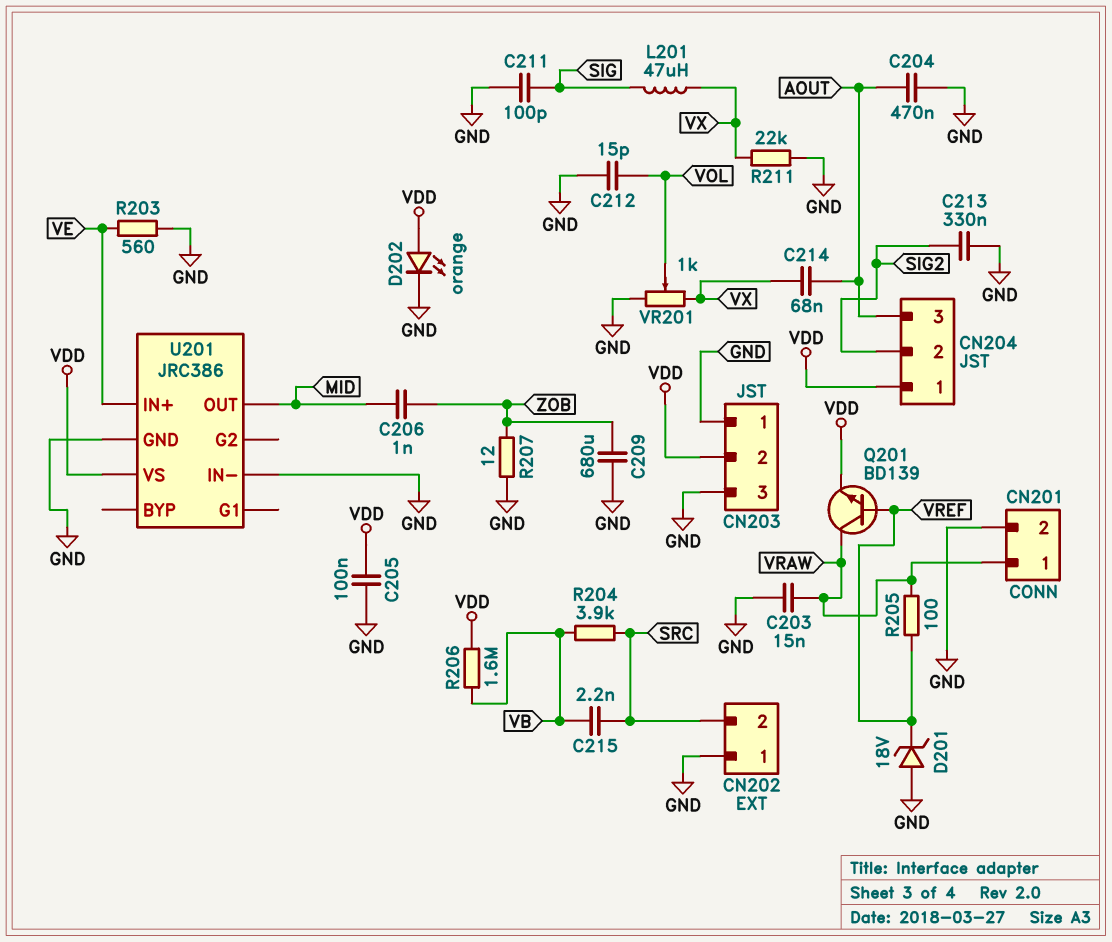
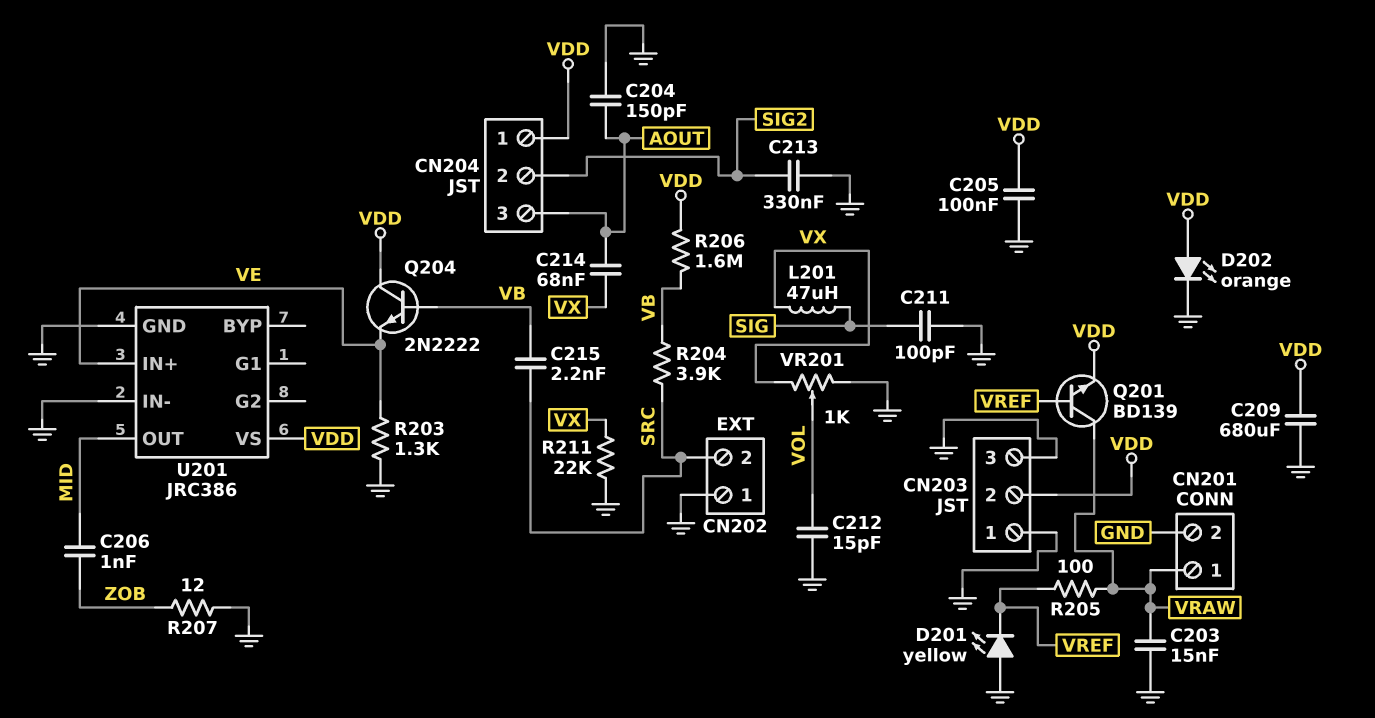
C204: 470nF (AOUT, GND) -> 150pF (AOUT, GND)
C209: 680uF (GND, ZOB) -> 680uF (GND, VDD)
D201: zener 18V (A GND, K VREF) -> LED yellow (A GND, K VREF)
Q204: none -> NPN 2N2222 (B VB, C VDD, E VE)
R203: 560 (GND, VE) -> 1.3k (GND, VE)

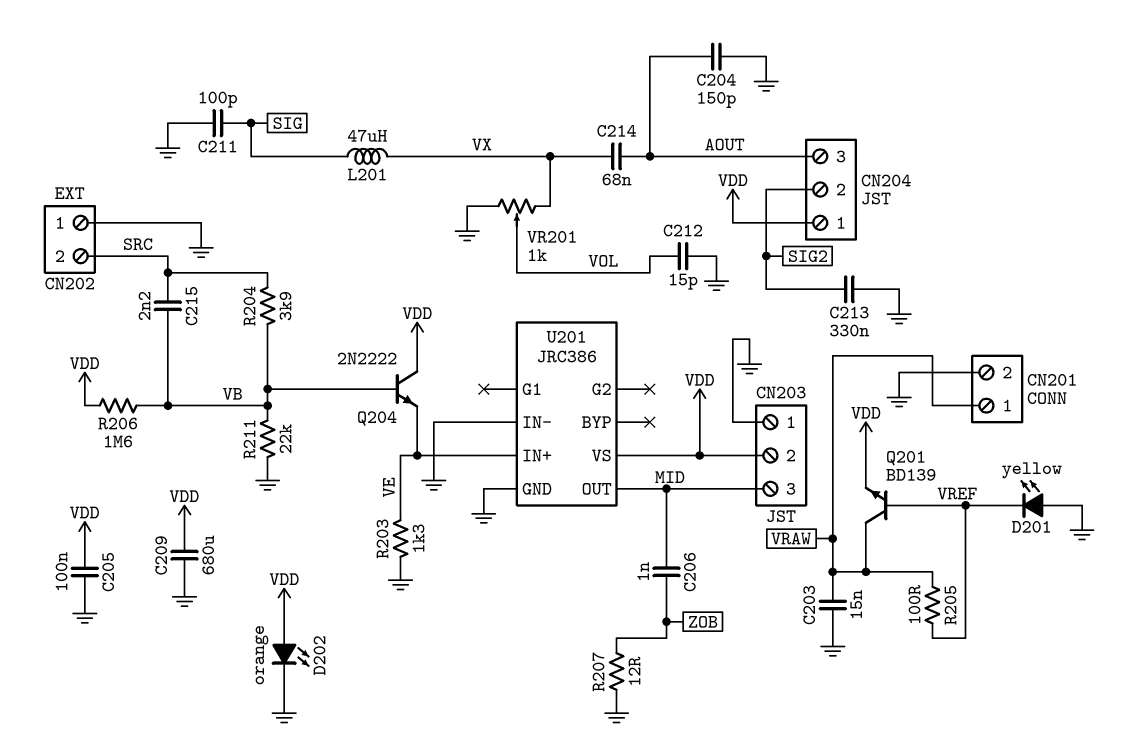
CN203 pin 3: GND -> MID
R211: 22k (GND, VX) -> 22k (GND, VB)

